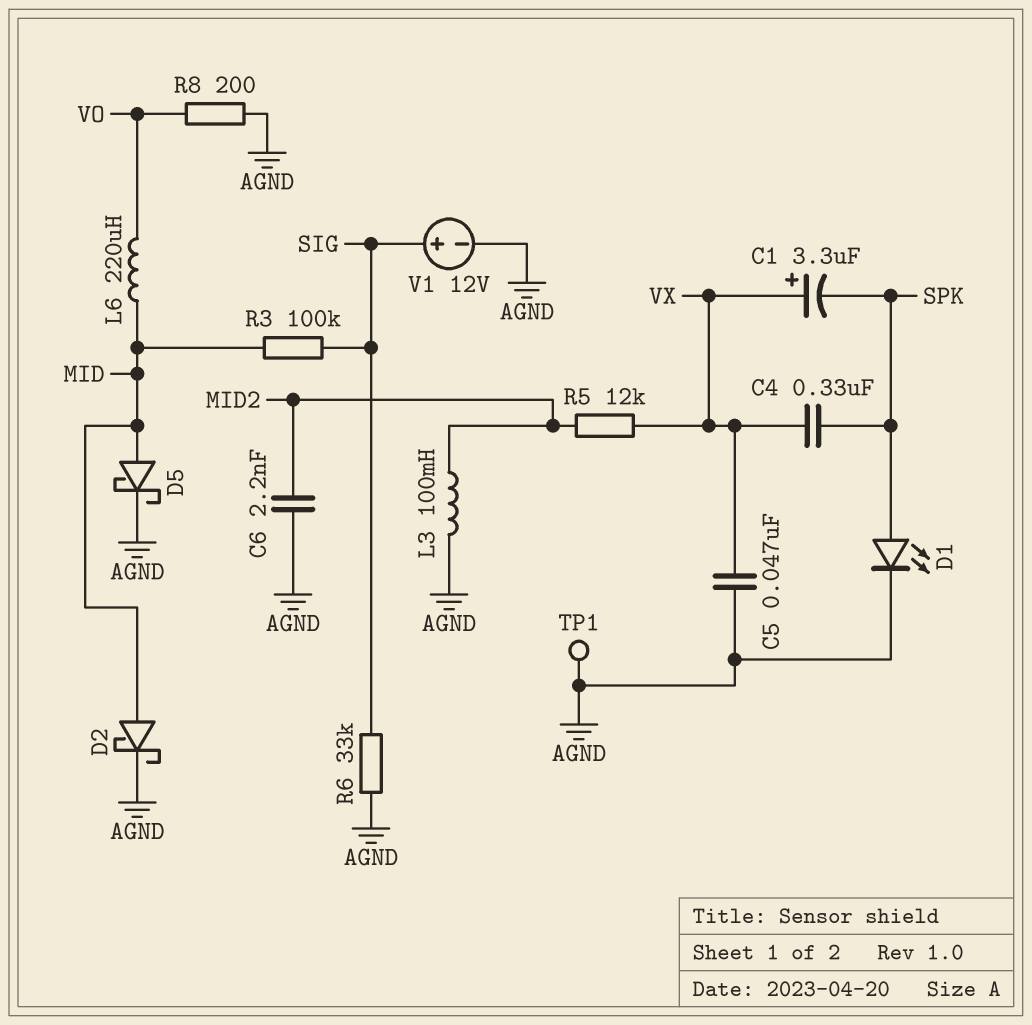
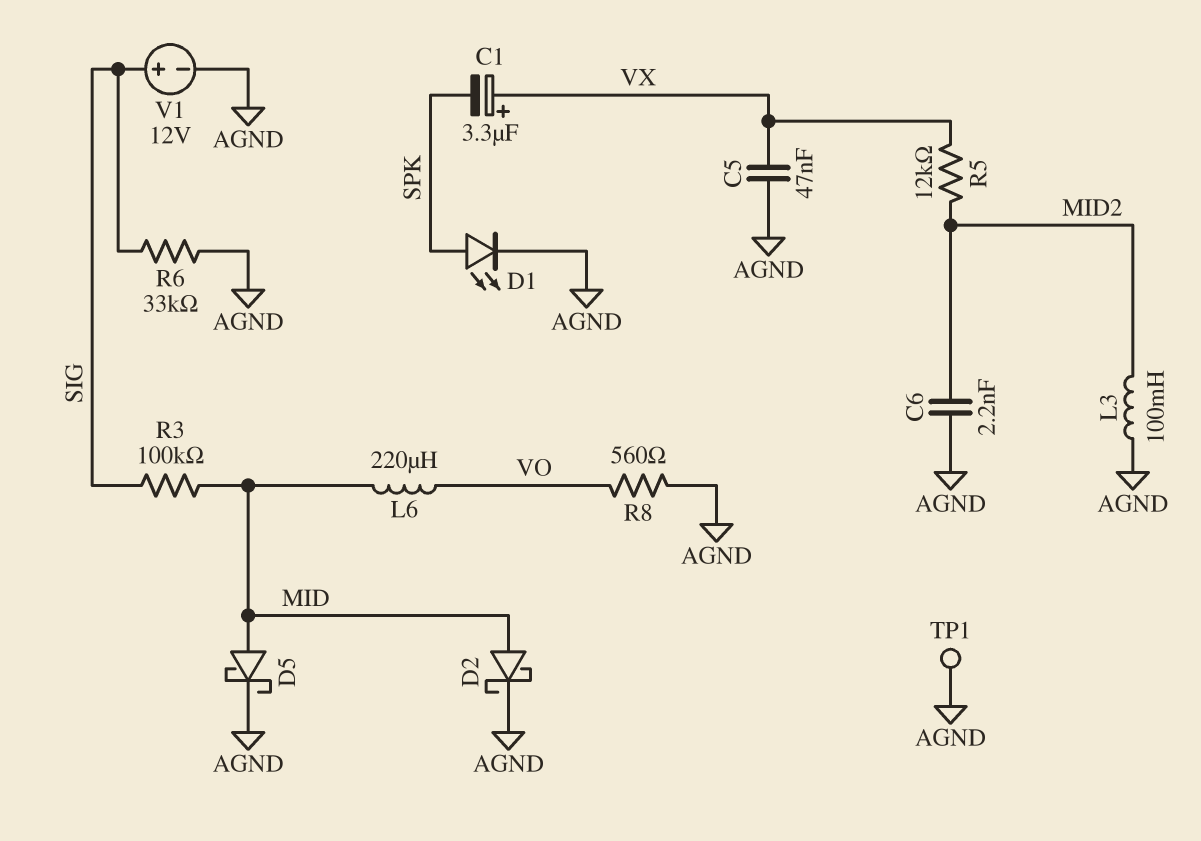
C4: 330nF (SPK, VX) -> none
R8: 200 (AGND, VO) -> 560 (AGND, VO)

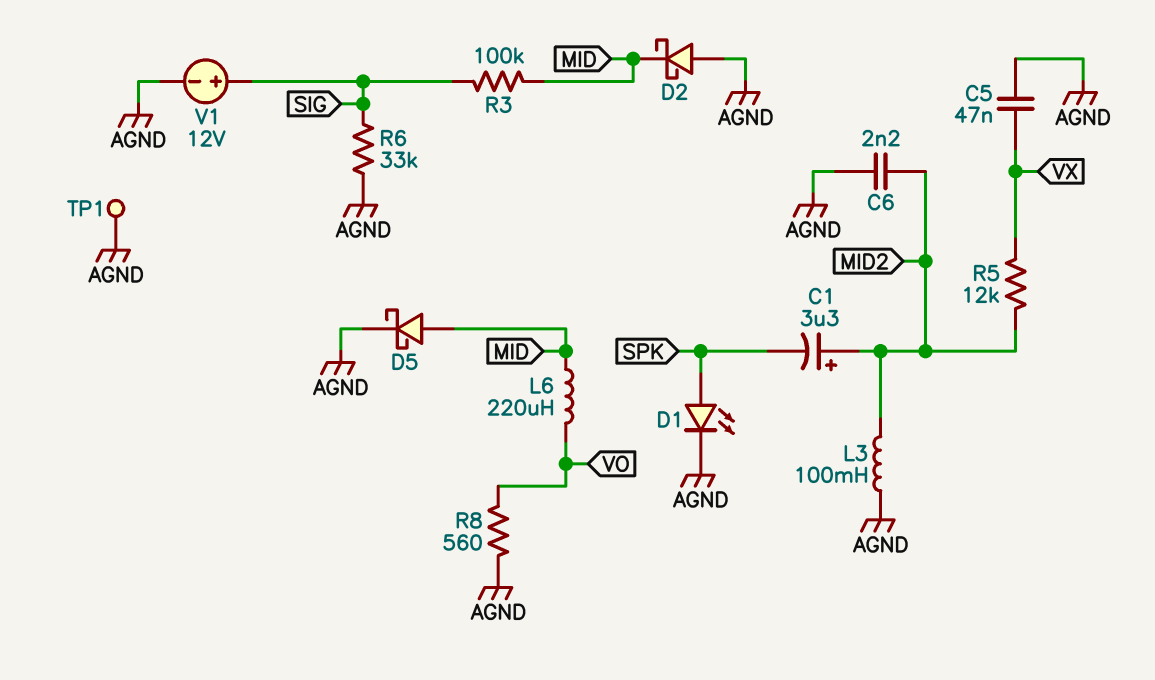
C1: 3.3uF (plus VX, minus SPK) -> 3.3uF (plus MID2, minus SPK)
D2: schottky (A MID, K AGND) -> schottky (A AGND, K MID)

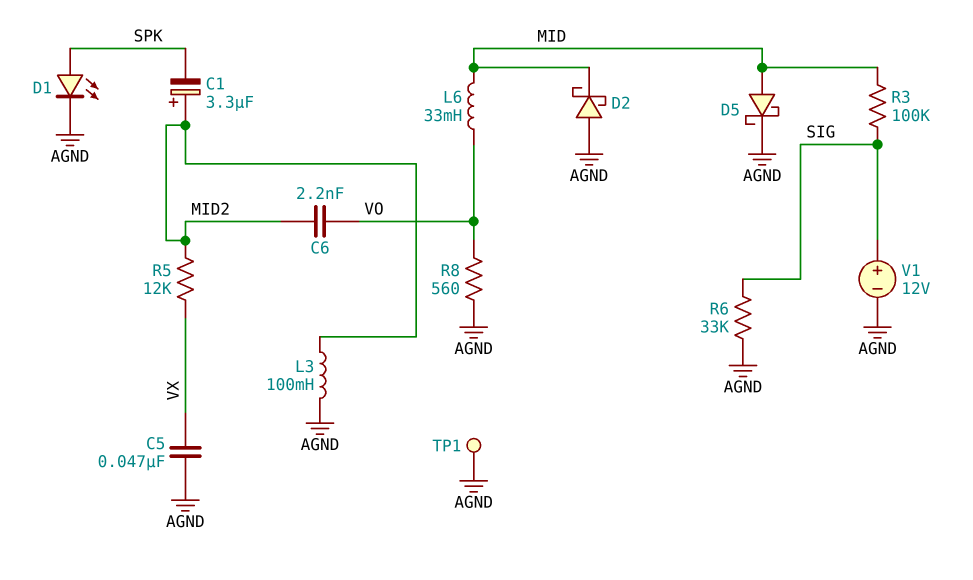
C6: 2.2nF (AGND, MID2) -> 2.2nF (MID2, VO)
L6: 220uH (MID, VO) -> 33mH (MID, VO)

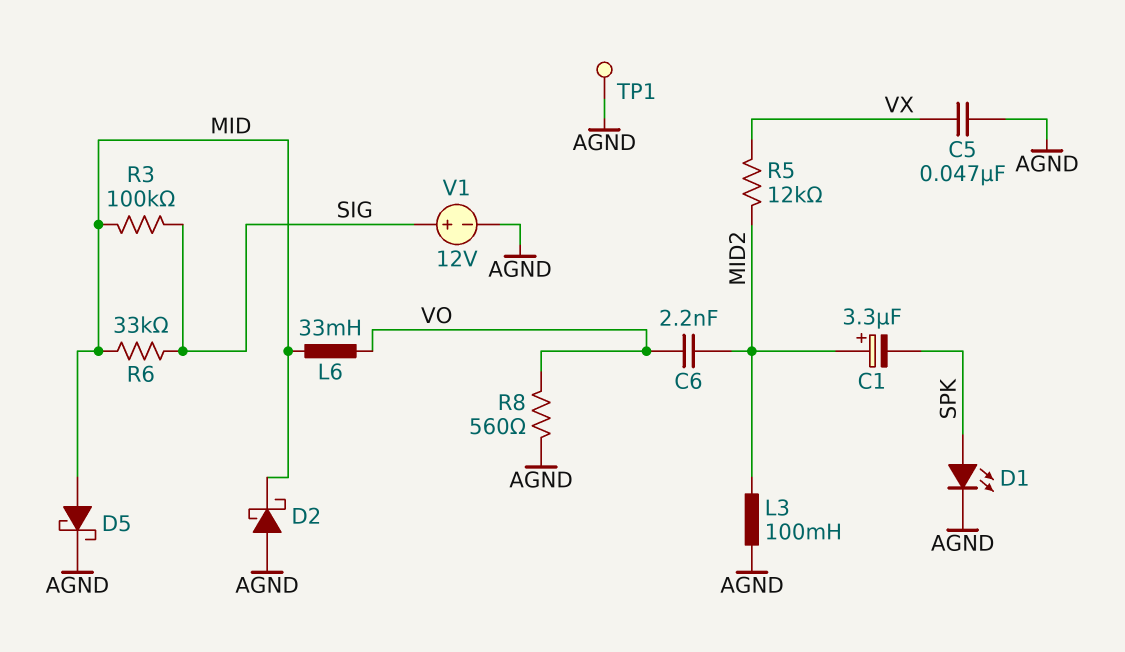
R6: 33k (AGND, SIG) -> 33k (MID, SIG)

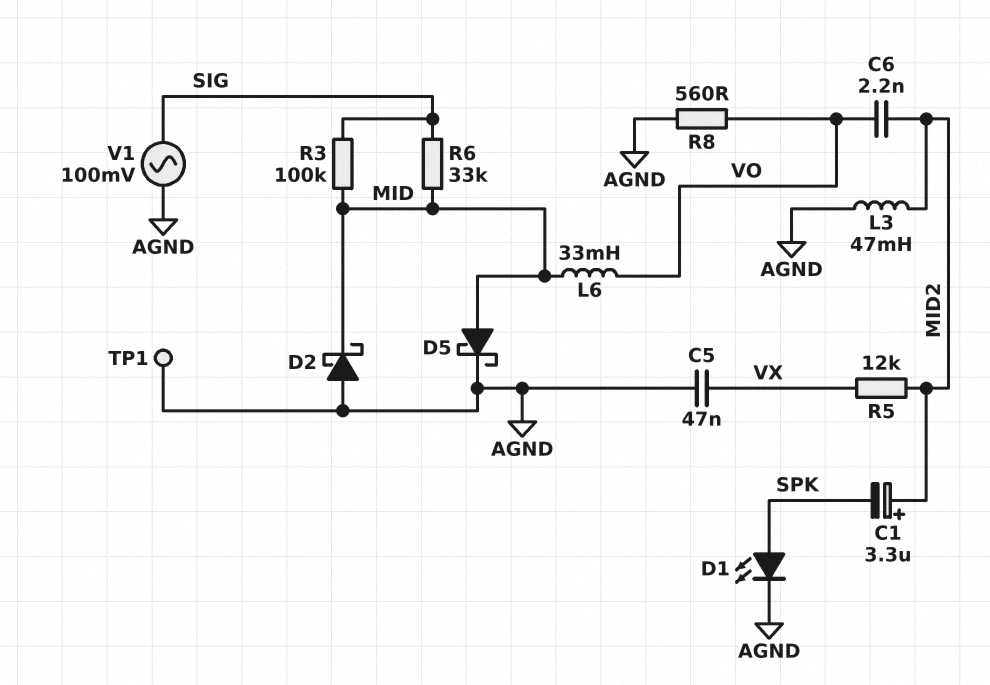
L3: 100mH (AGND, MID2) -> 47mH (AGND, MID2)
V1: 12V (plus SIG, minus AGND) -> AC 100mV (AGND, SIG)

